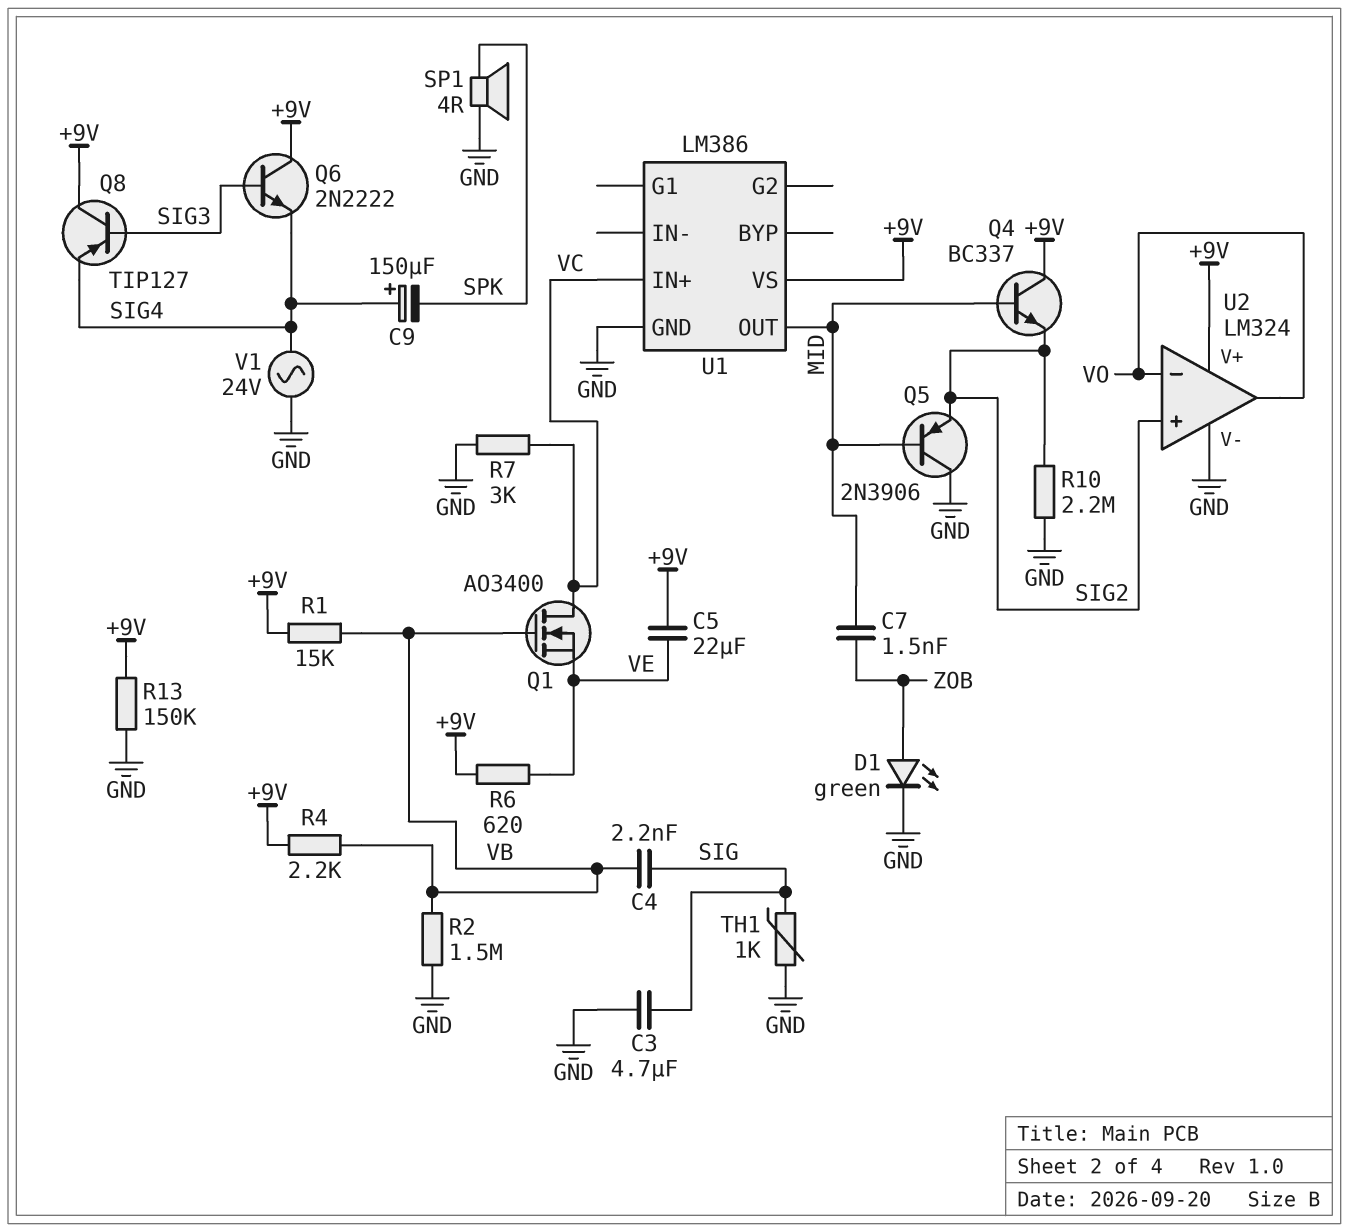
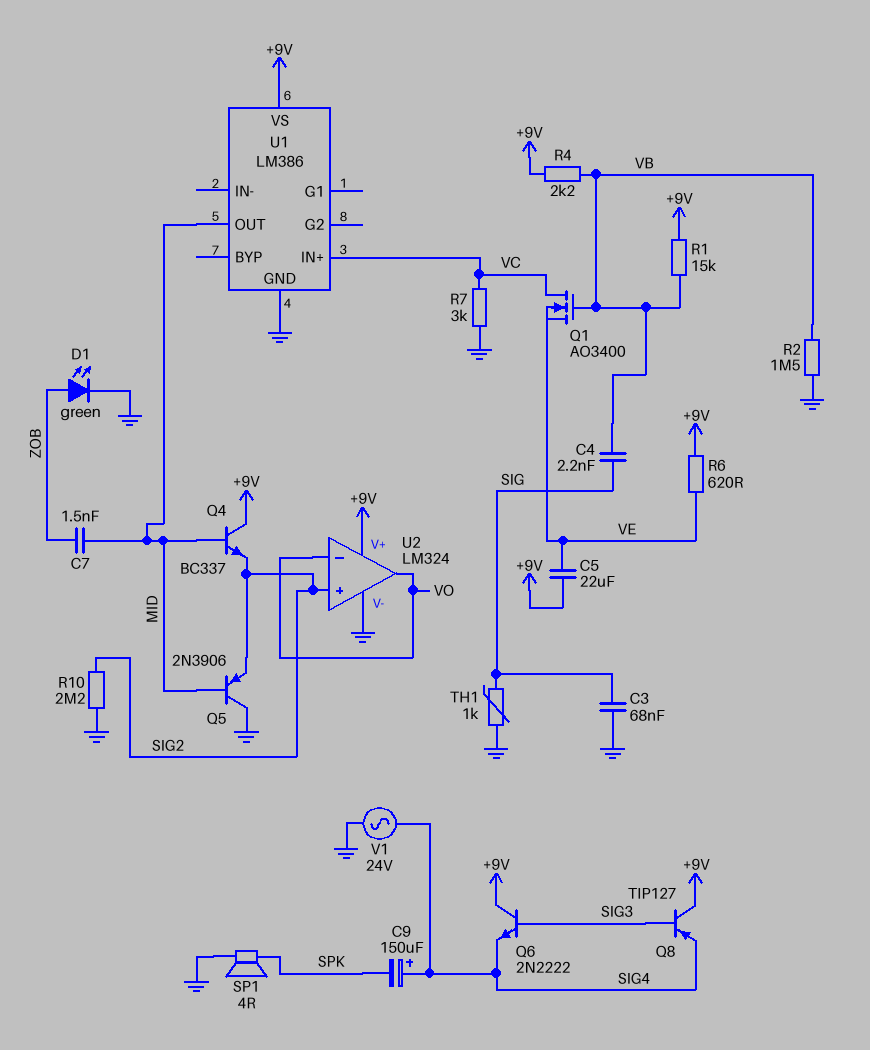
C3: 4.7uF (GND, SIG) -> 68nF (GND, SIG)
R13: 150k (+9V, GND) -> none

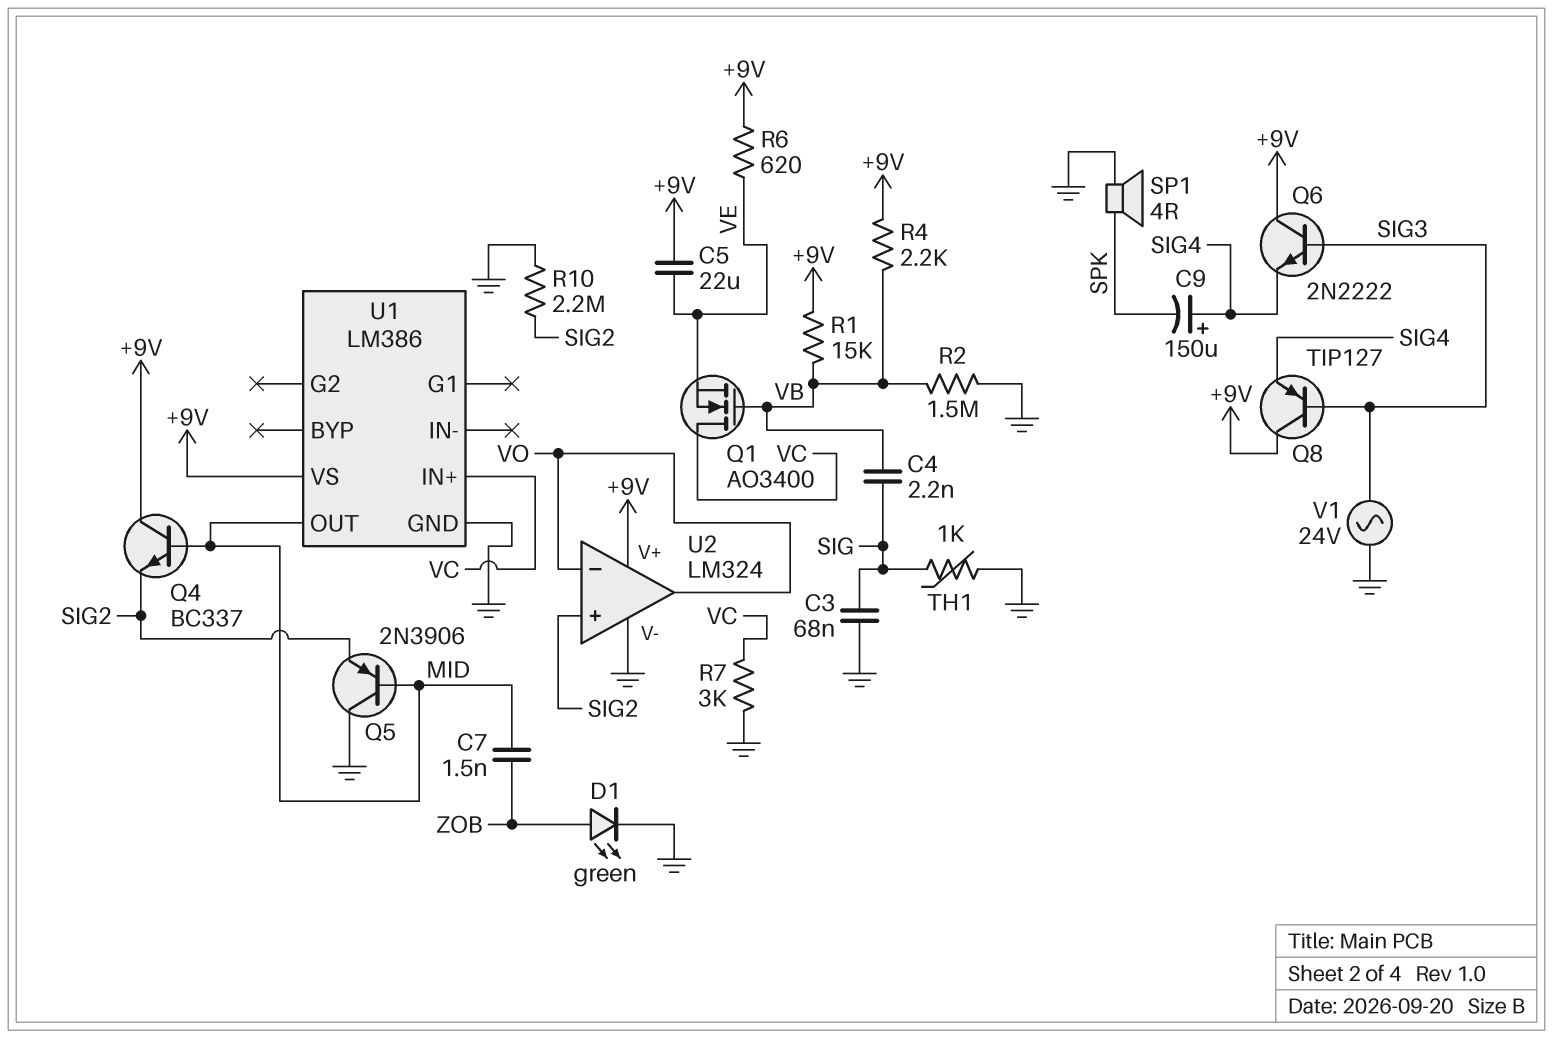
V1: AC 24V (GND, SIG4) -> AC 24V (GND, SIG3)

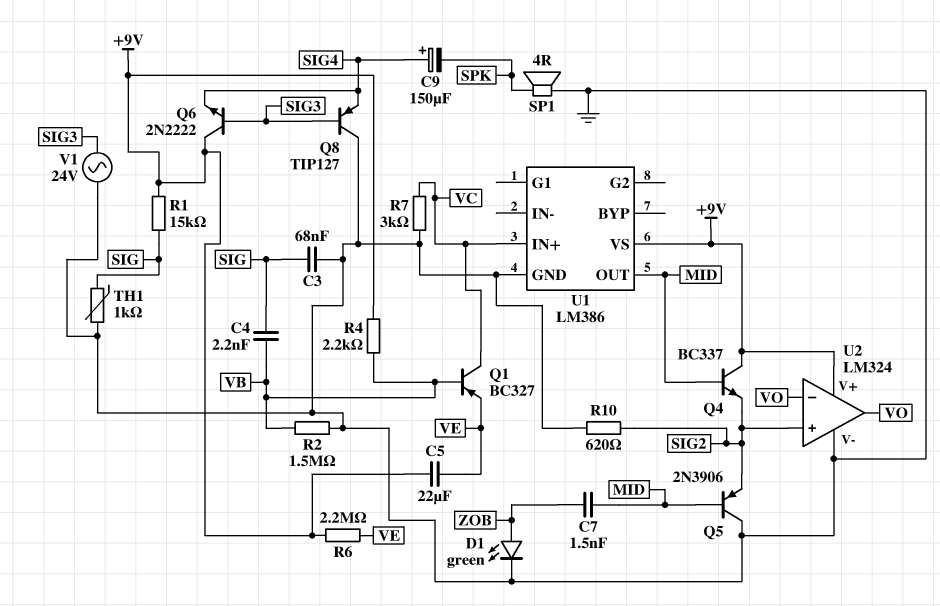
Q1: NMOS AO3400 (G VB, D VC, S VE) -> PNP BC327 (B VB, C VC, E VE)
Q8: PNP TIP127 (B SIG3, C +9V, E SIG4) -> PNP TIP127 (B SIG3, C GND, E SIG4)
R1: 15k (+9V, VB) -> 15k (+9V, SIG)
R6: 620 (+9V, VE) -> 2.2M (+9V, VE)
R10: 2.2M (GND, SIG2) -> 620 (GND, SIG2)

